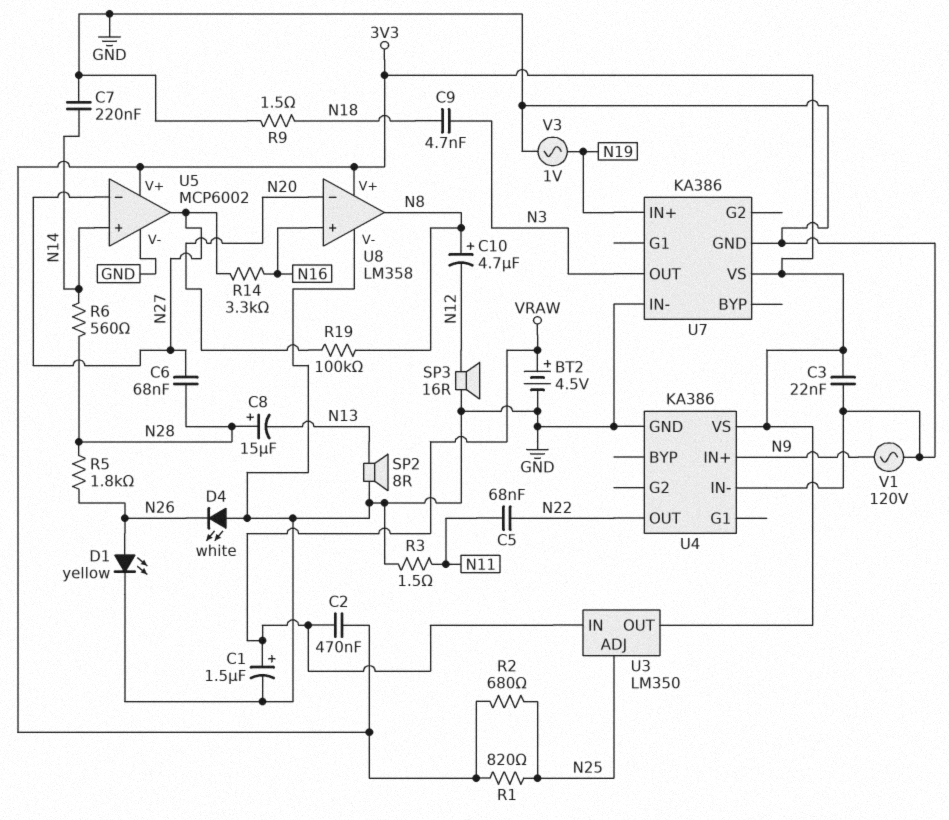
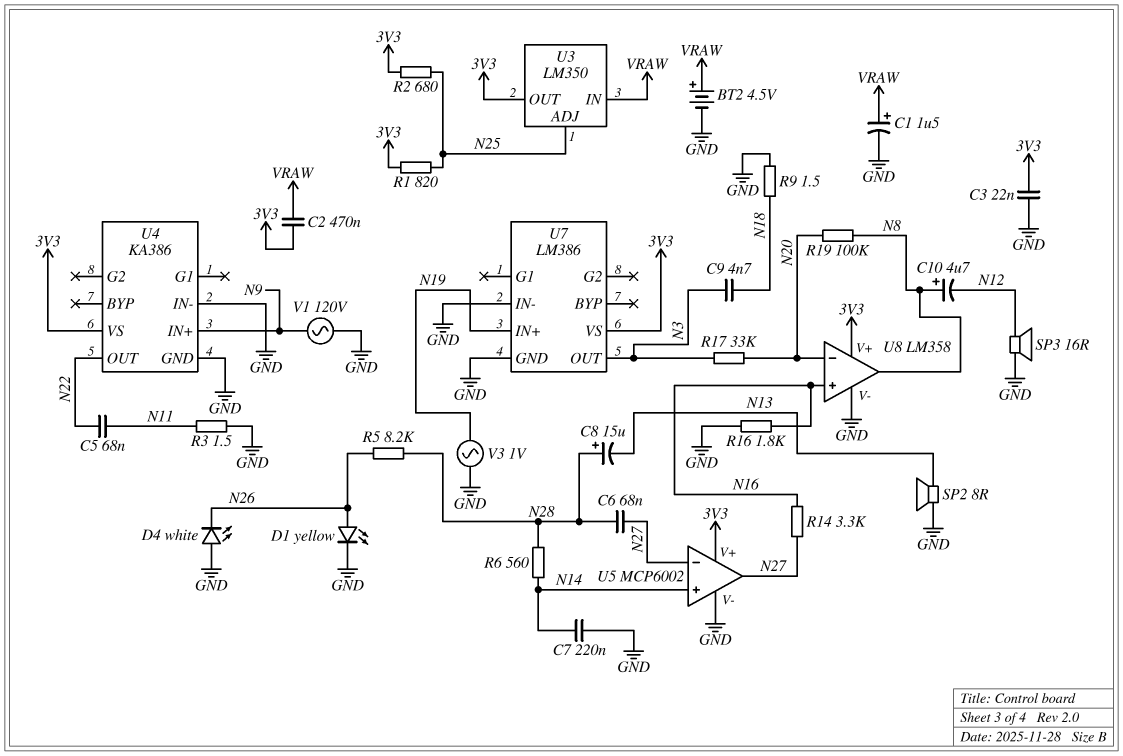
R5: 1.8k (N26, N28) -> 8.2k (N26, N28)
R16: none -> 1.8k (GND, N16)
R17: none -> 33k (N3, N20)
U7: KA386 -> LM386

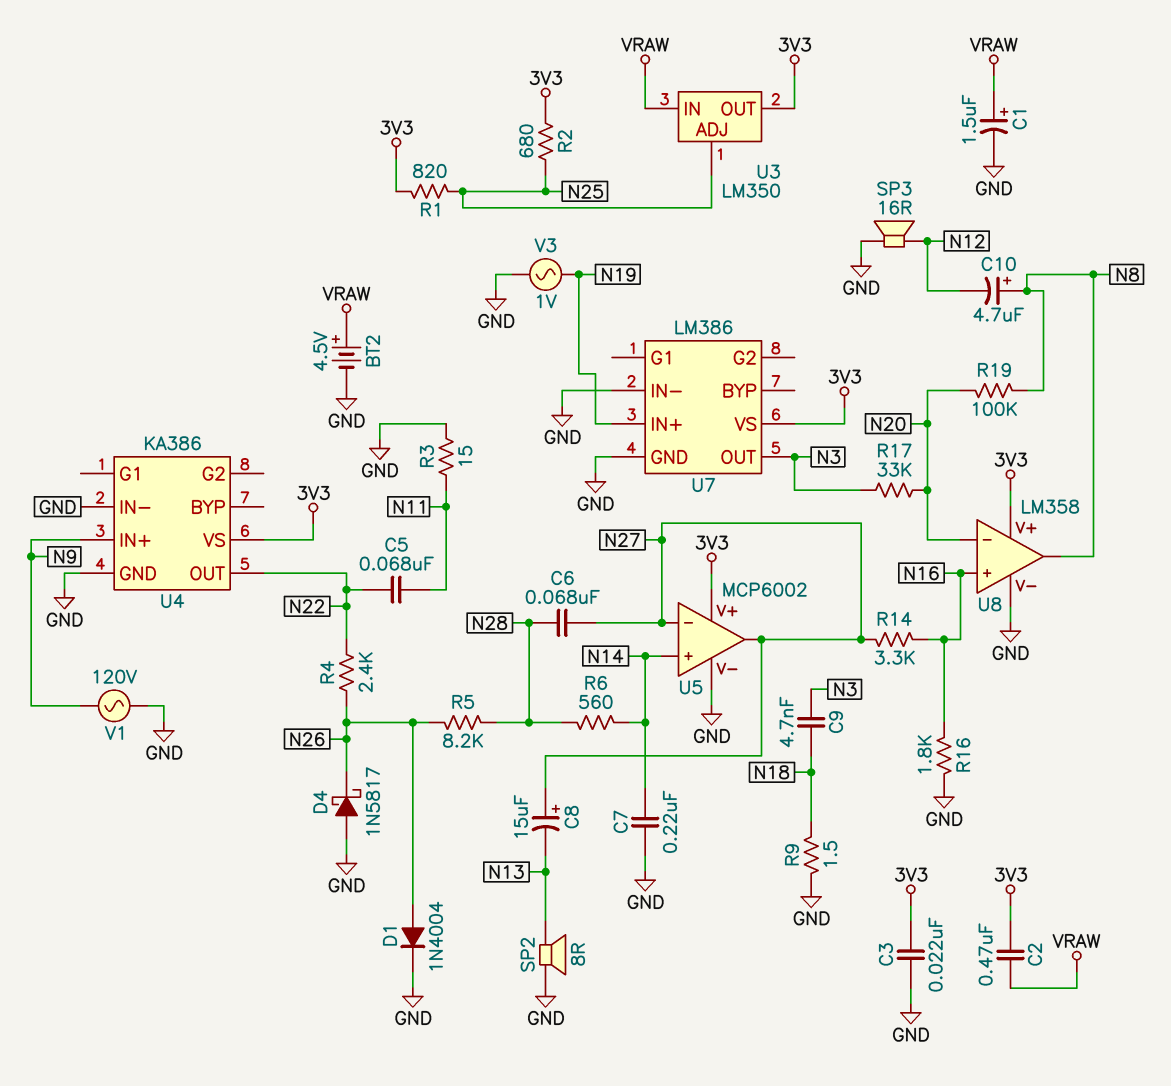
C8: 15uF (plus N28, minus N13) -> 15uF (plus N27, minus N13)
D1: LED yellow (A N26, K GND) -> diode 1N4004 (A N26, K GND)
D4: LED white (A GND, K N26) -> schottky 1N5817 (A GND, K N26)
R3: 1.5 (GND, N11) -> 15 (GND, N11)
R4: none -> 2.4k (N22, N26)

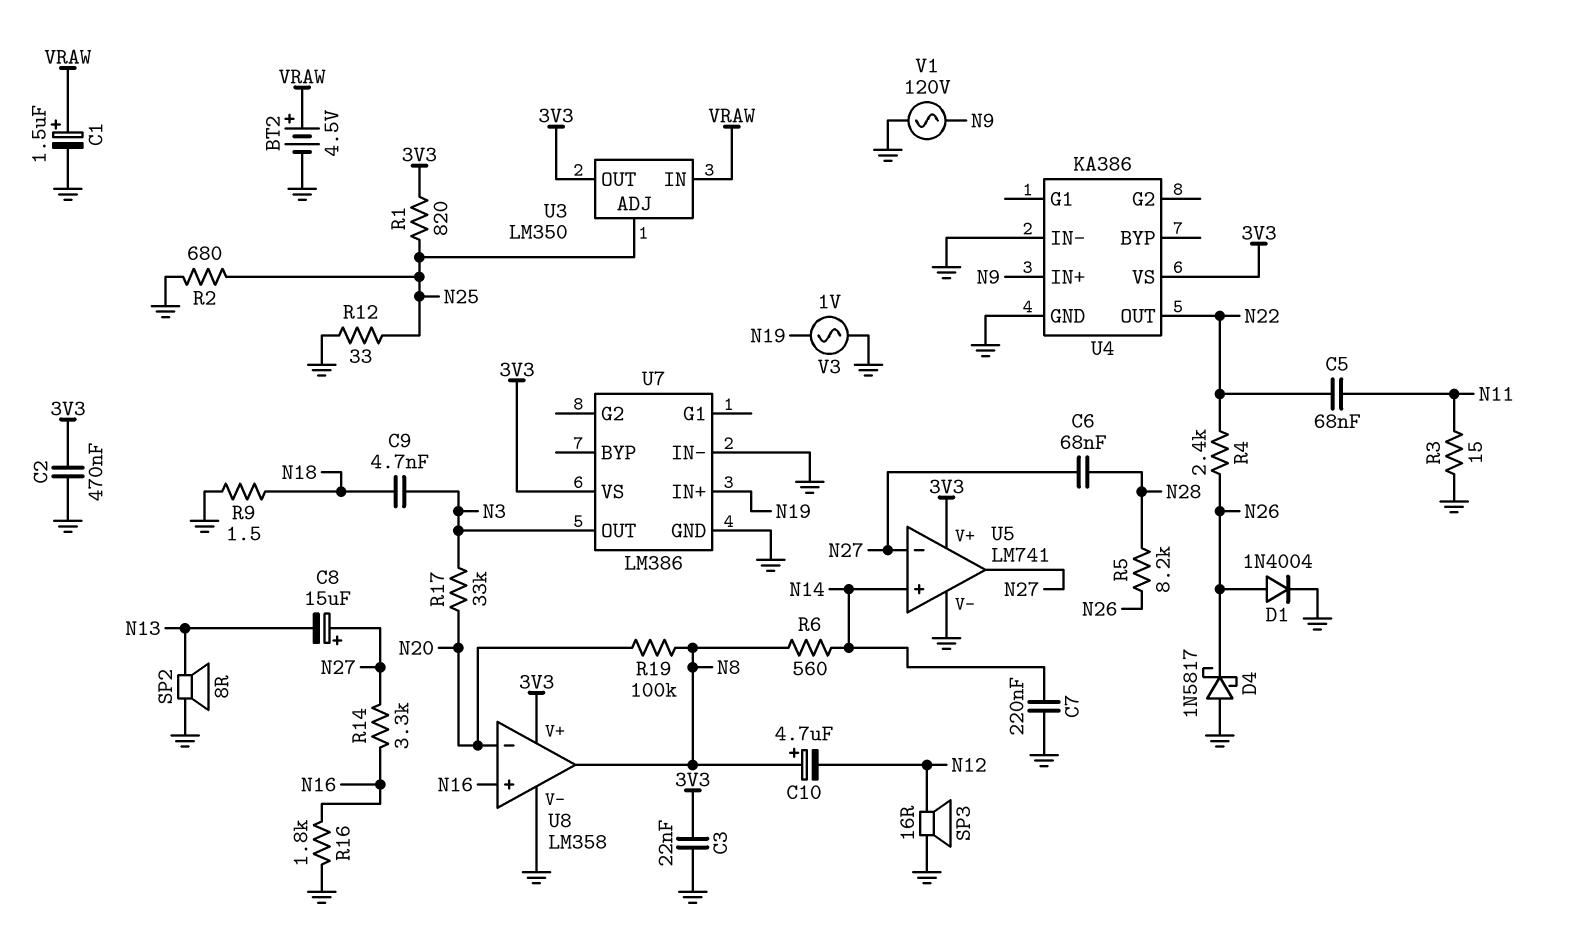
C2: 470nF (3V3, VRAW) -> 470nF (3V3, GND)
R2: 680 (3V3, N25) -> 680 (GND, N25)
R6: 560 (N14, N28) -> 560 (N8, N14)
R12: none -> 33 (GND, N25)
U5: MCP6002 -> LM741

